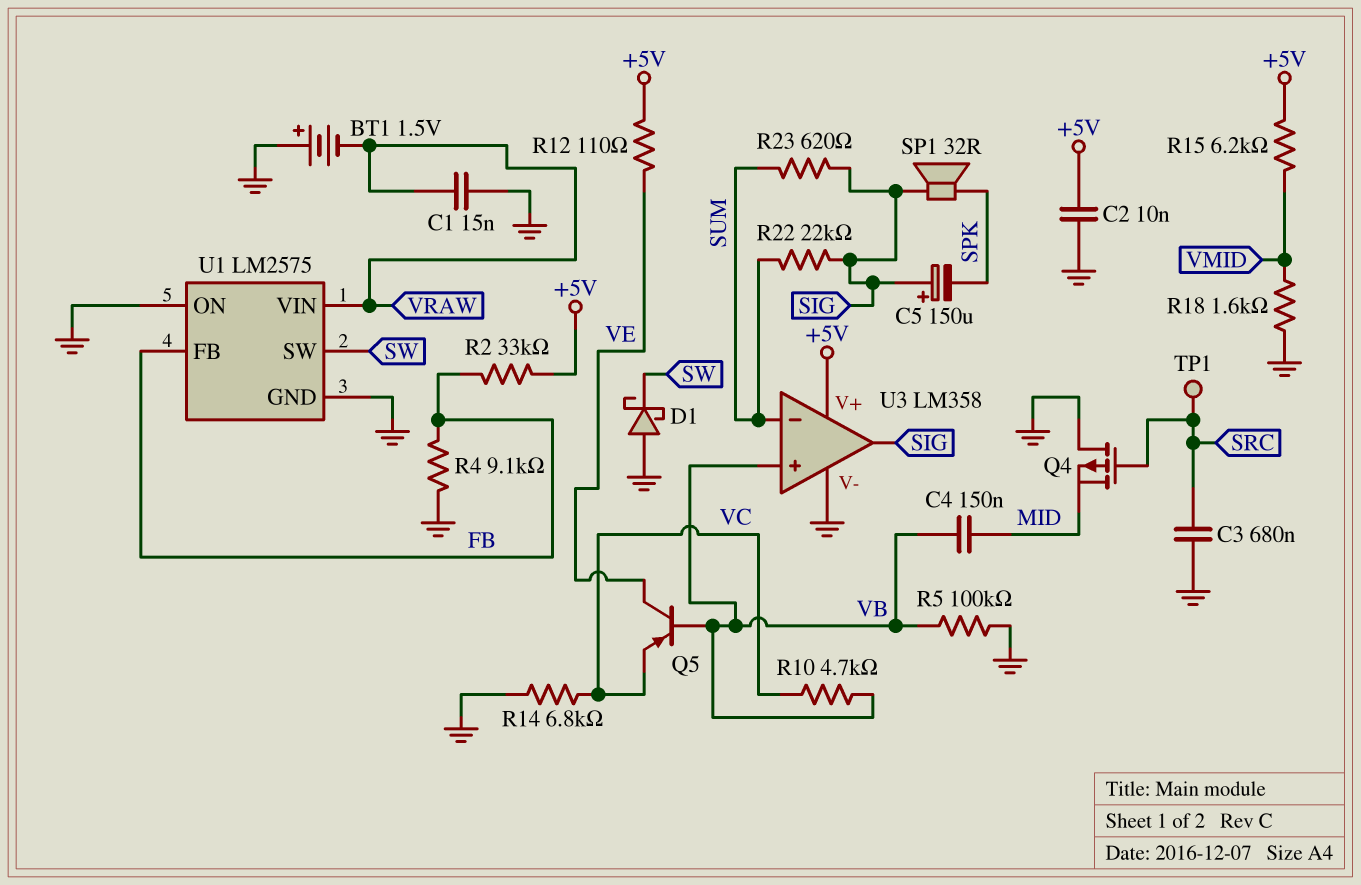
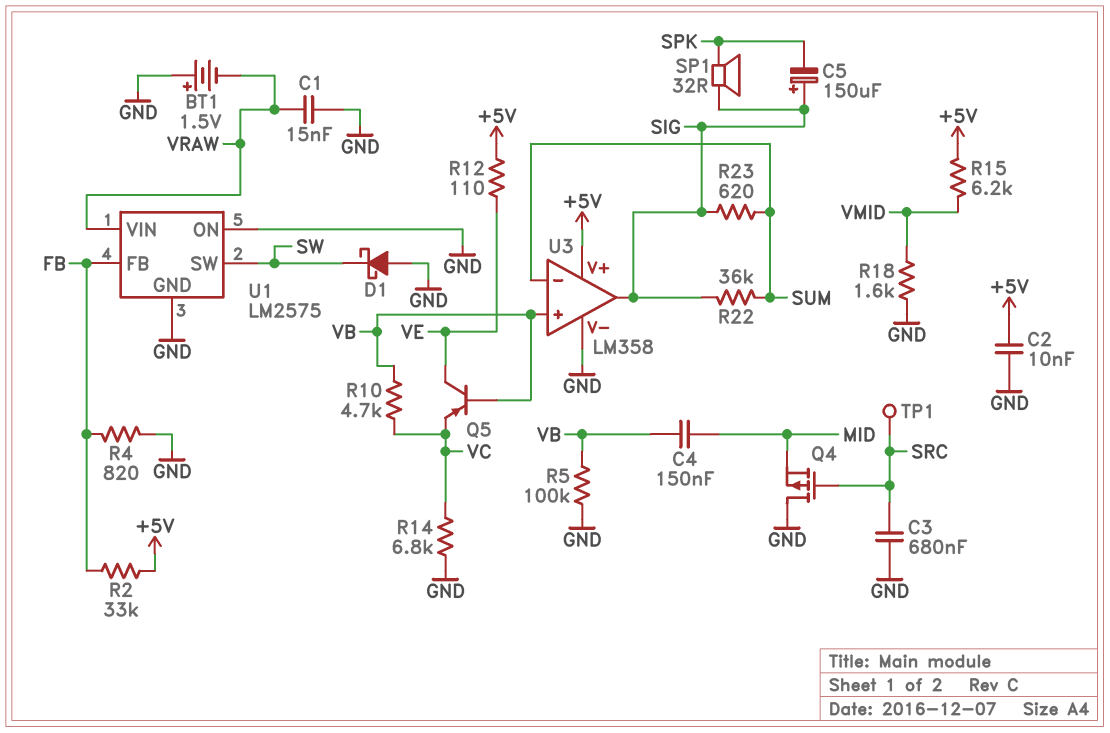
R4: 9.1k (FB, GND) -> 820 (FB, GND)
R22: 22k (SIG, SUM) -> 36k (SIG, SUM)

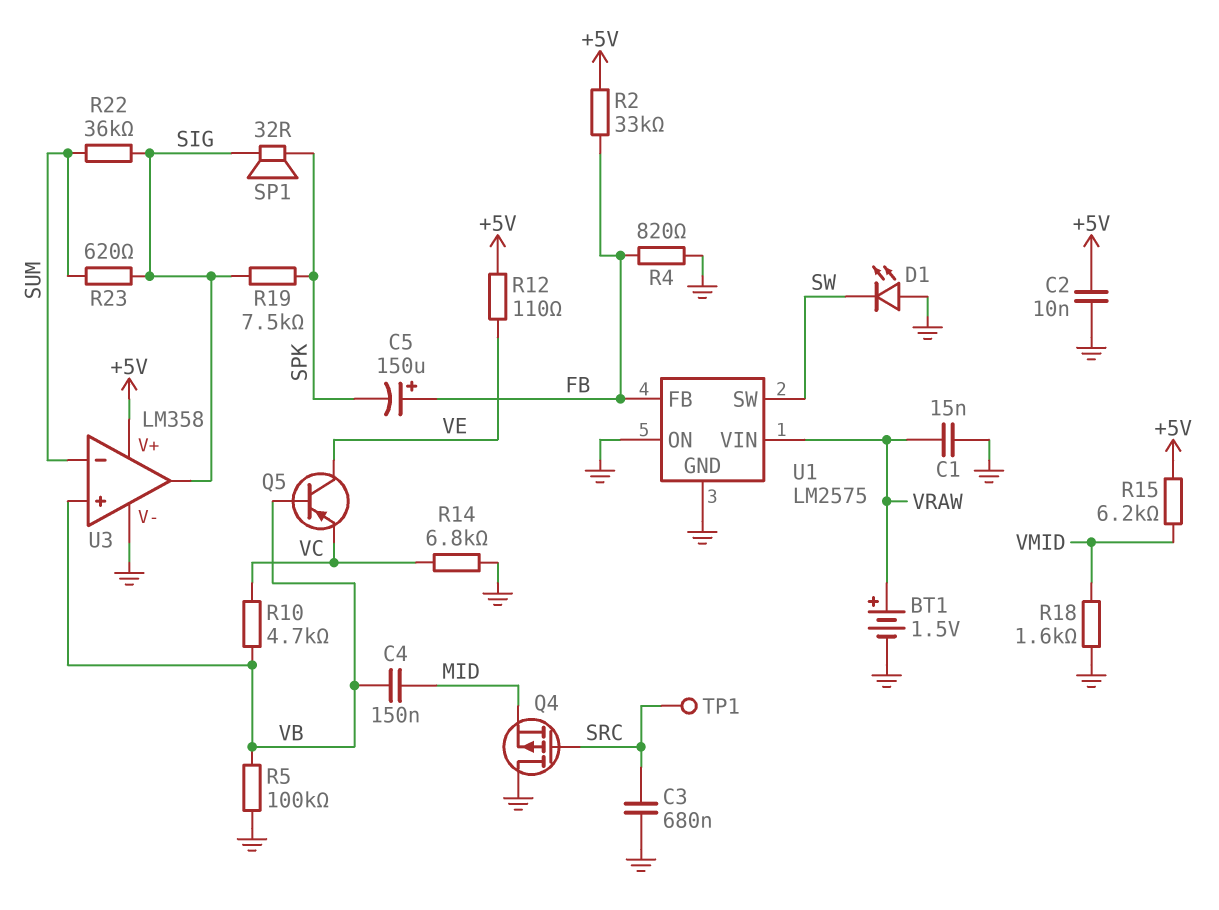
BT1: 1.5V (plus GND, minus VRAW) -> 1.5V (plus VRAW, minus GND)
C5: 150uF (plus SIG, minus SPK) -> 150uF (plus FB, minus SPK)
D1: schottky (A GND, K SW) -> LED (A GND, K SW)
R19: none -> 7.5k (SIG, SPK)

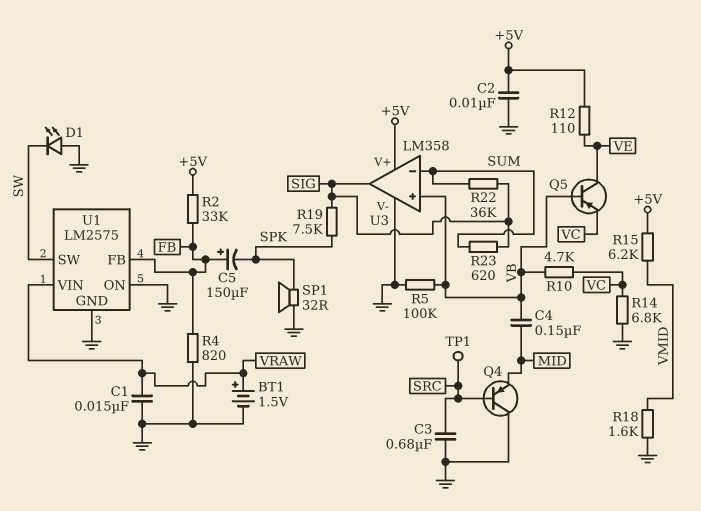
Q4: PMOS (G SRC, D GND, S MID) -> PNP (B SRC, C GND, E MID)
SP1: speaker 32R (SIG, SPK) -> speaker 32R (GND, SPK)

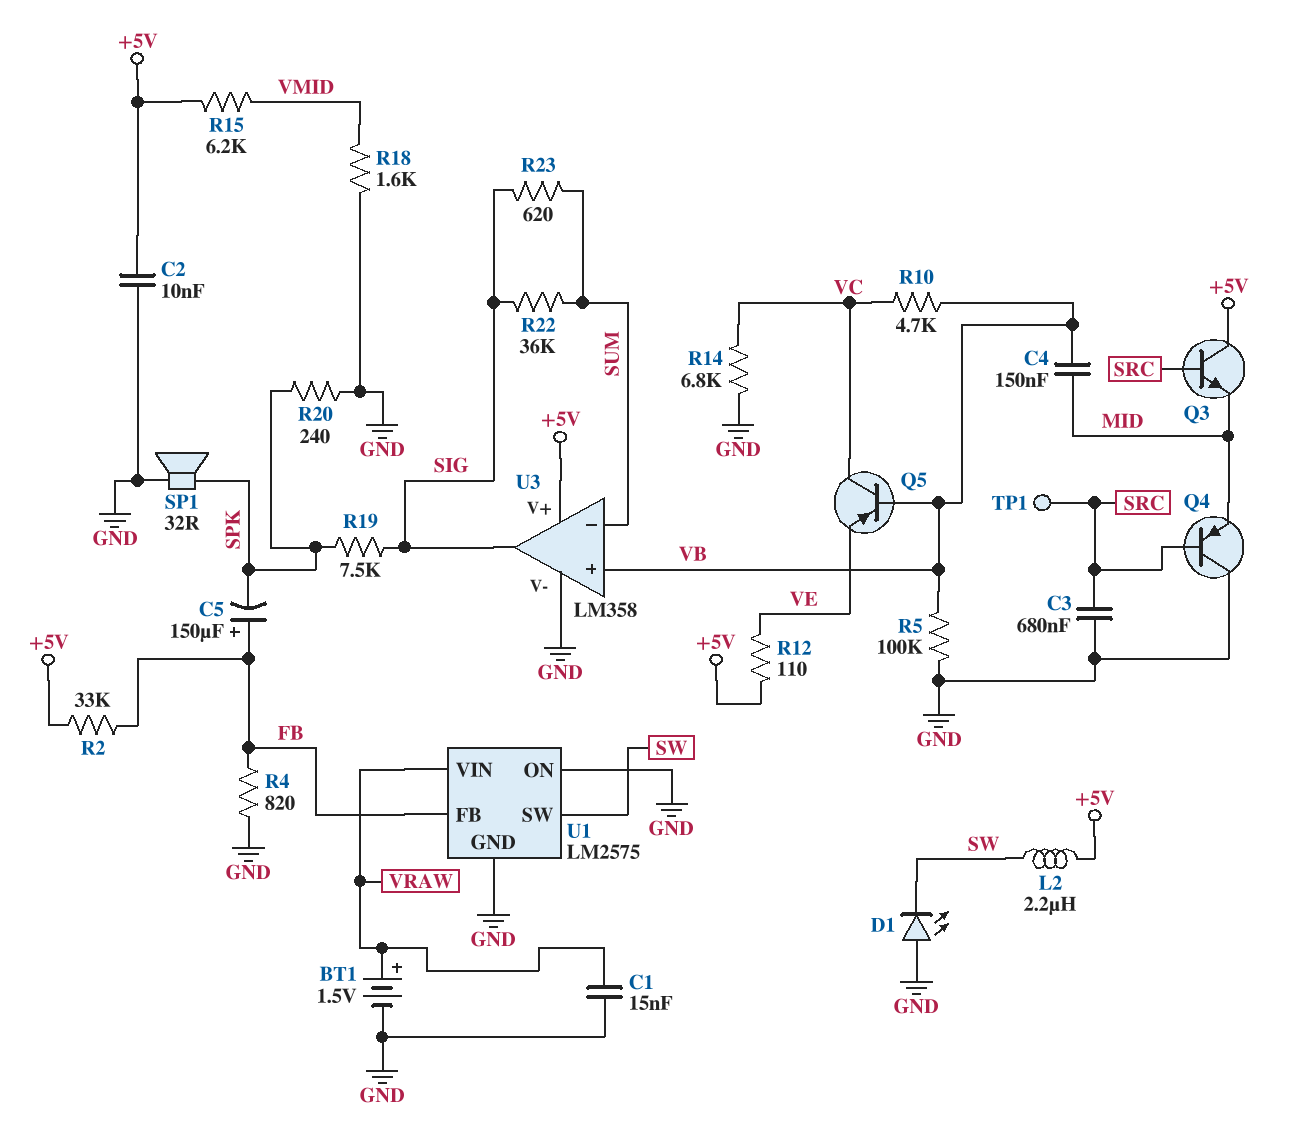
L2: none -> 2.2uH (+5V, SW)
Q3: none -> NPN (B SRC, C +5V, E MID)
Q5: PNP (B VB, C VE, E VC) -> PNP (B VB, C VC, E VE)
R20: none -> 240 (GND, SPK)

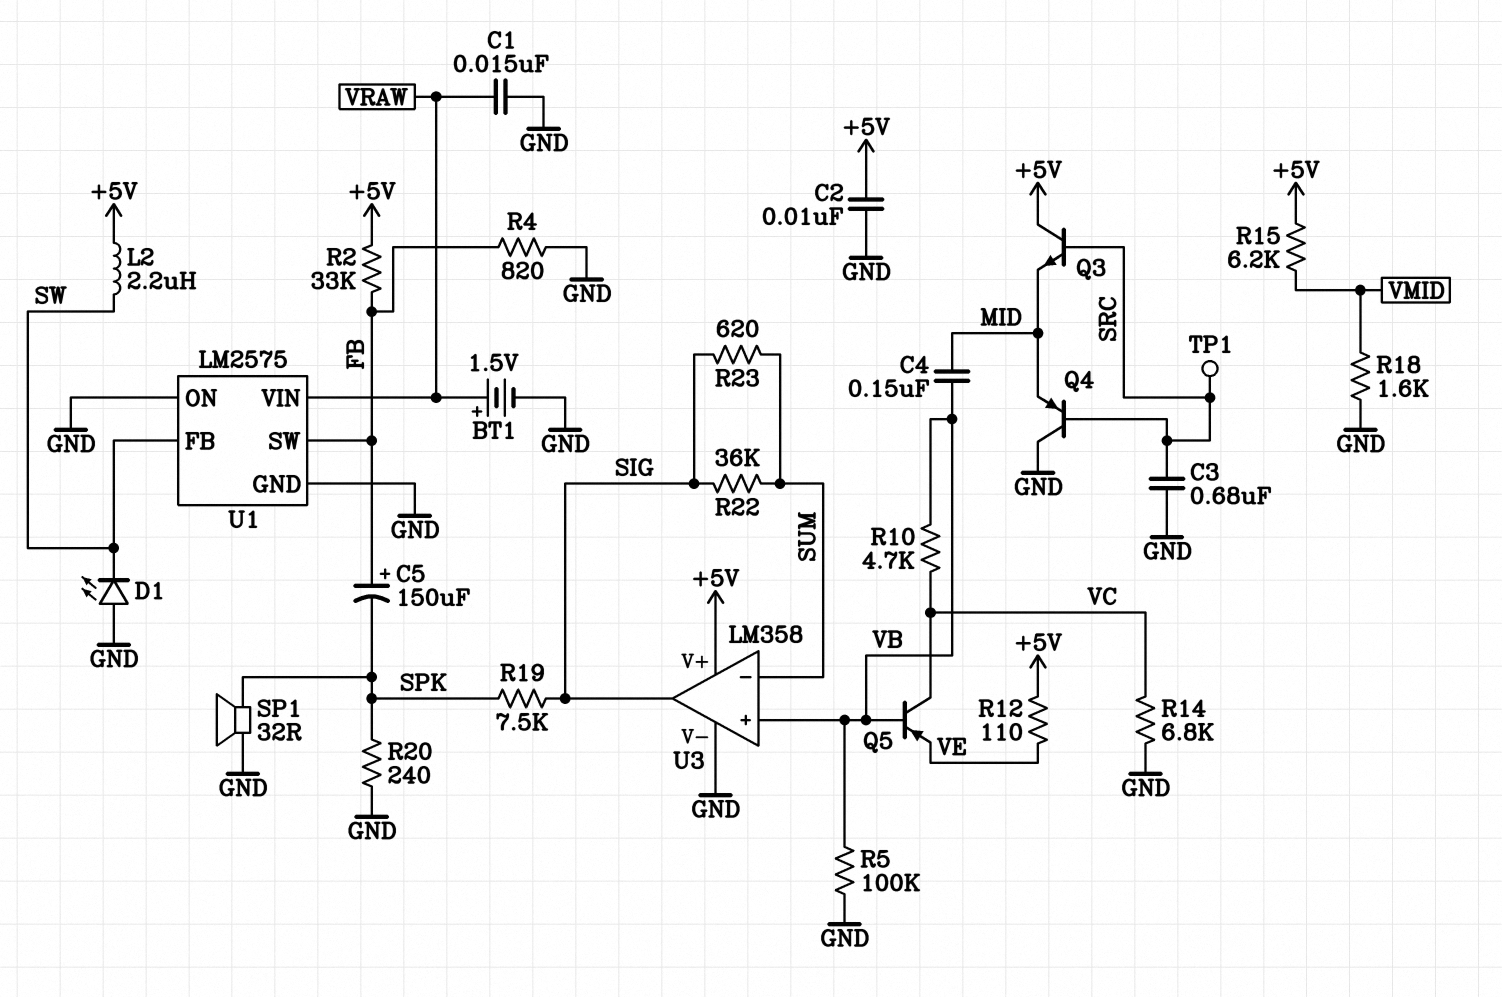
U1 pin FB: FB -> SW
U1 pin SW: SW -> FB

